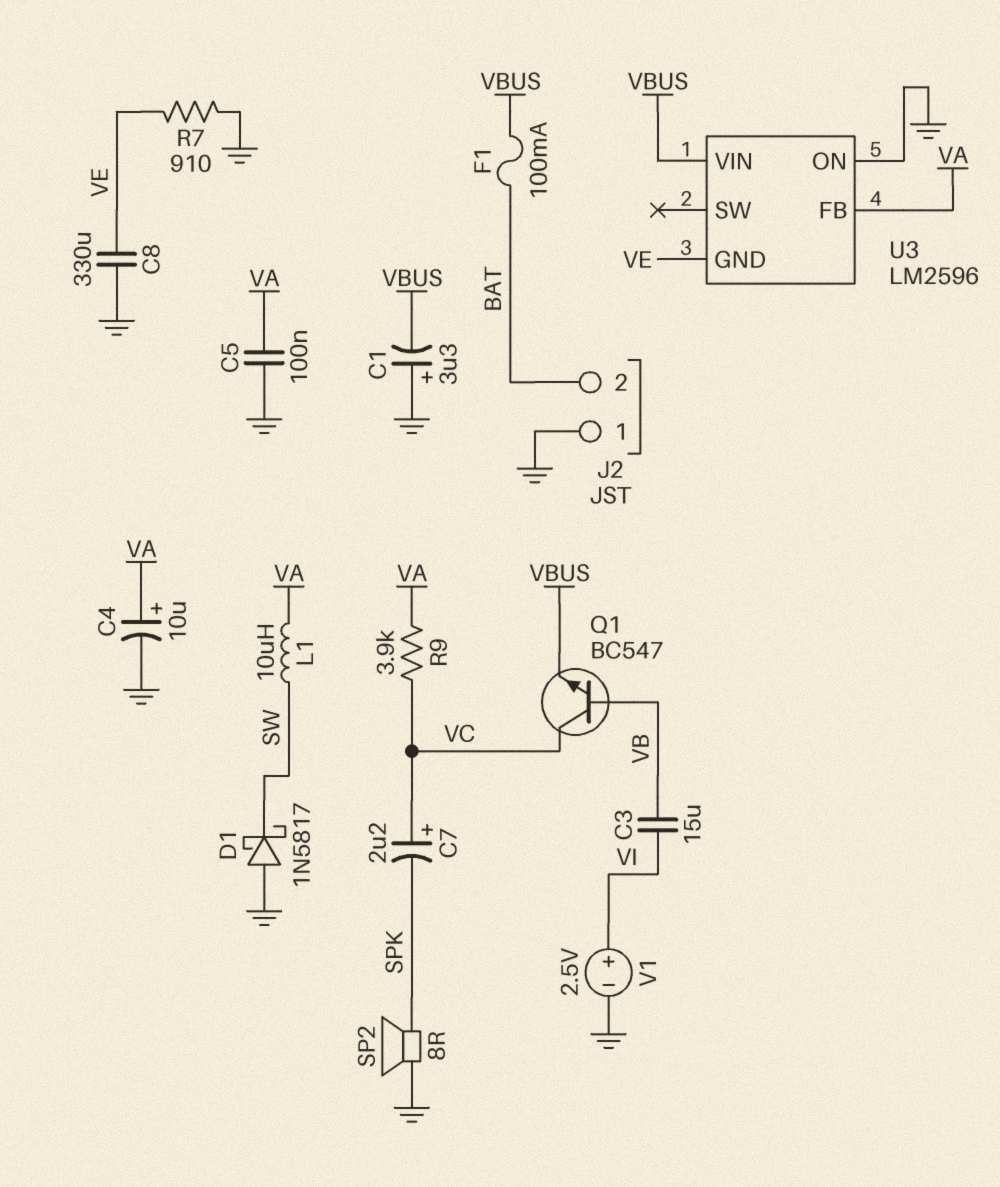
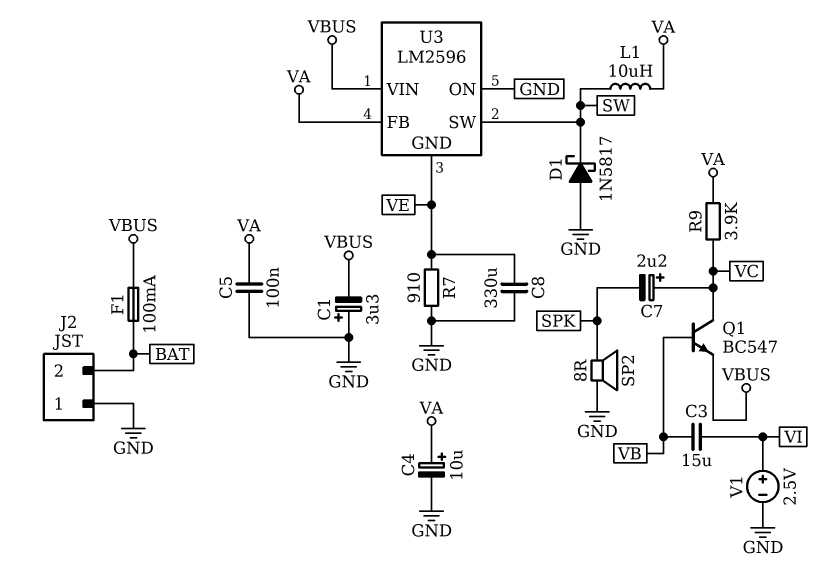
U3 pin SW: none -> SW

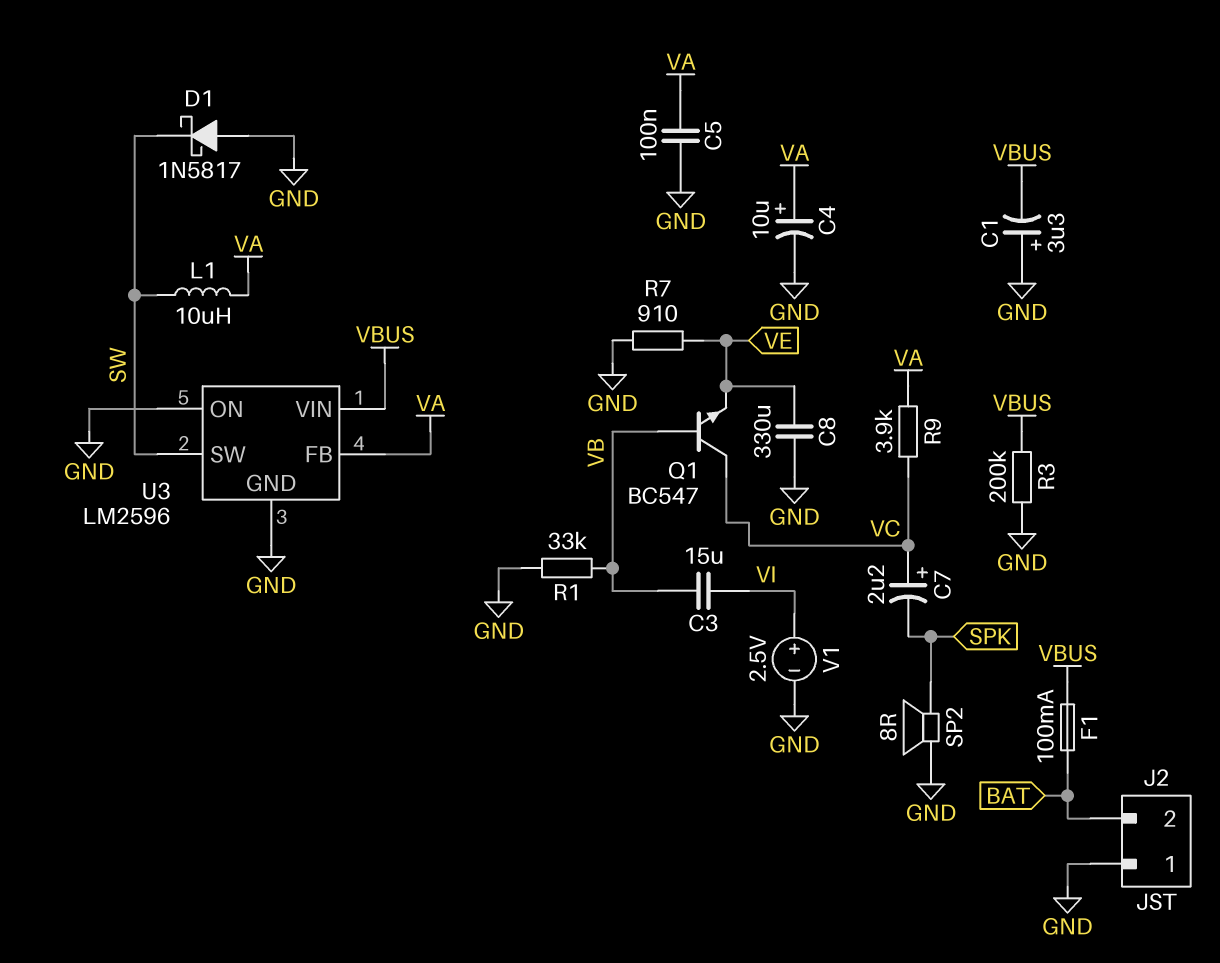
Q1: NPN BC547 (B VB, C VC, E VBUS) -> NPN BC547 (B VB, C VC, E VE)
R1: none -> 33k (GND, VB)
R3: none -> 200k (GND, VBUS)
U3 pin GND: VE -> GND

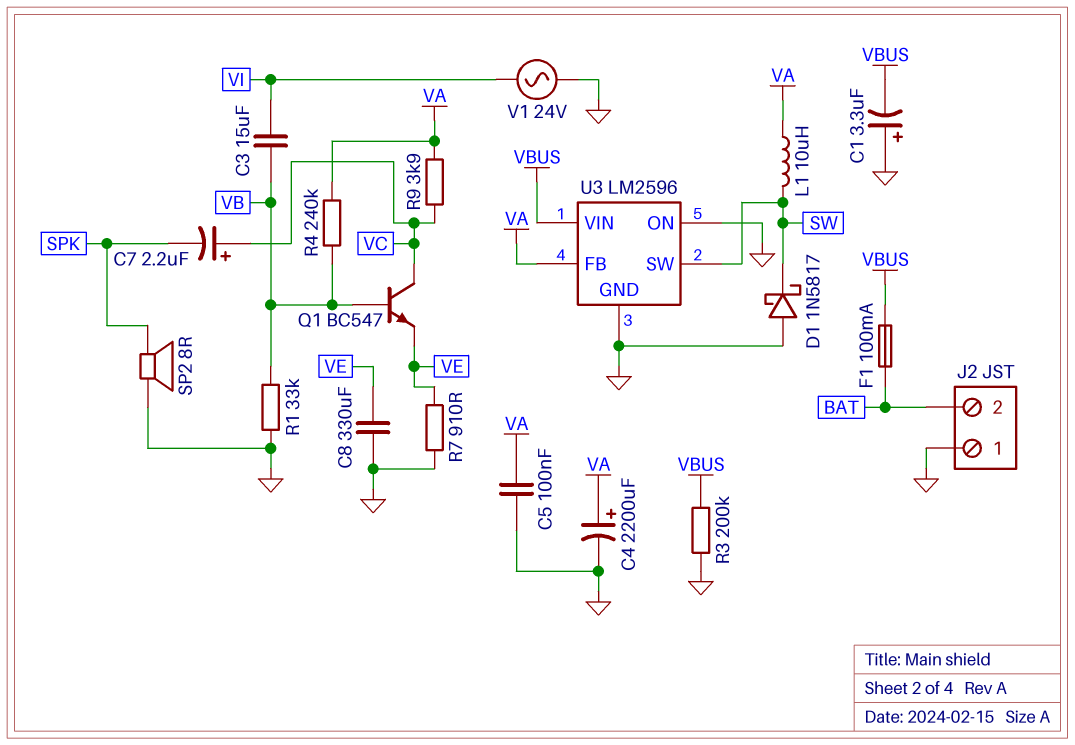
C4: 10uF (plus VA, minus GND) -> 2200uF (plus VA, minus GND)
R4: none -> 240k (VA, VB)
V1: 2.5V (plus VI, minus GND) -> AC 24V (GND, VI)

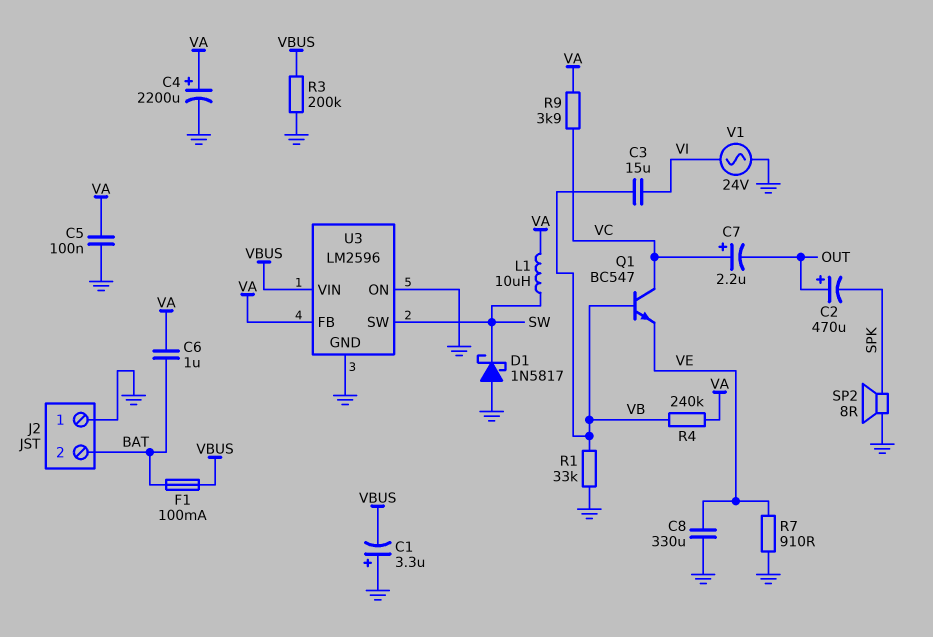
C2: none -> 470uF (plus OUT, minus SPK)
C6: none -> 1uF (BAT, VA)
C7: 2.2uF (plus VC, minus SPK) -> 2.2uF (plus VC, minus OUT)

